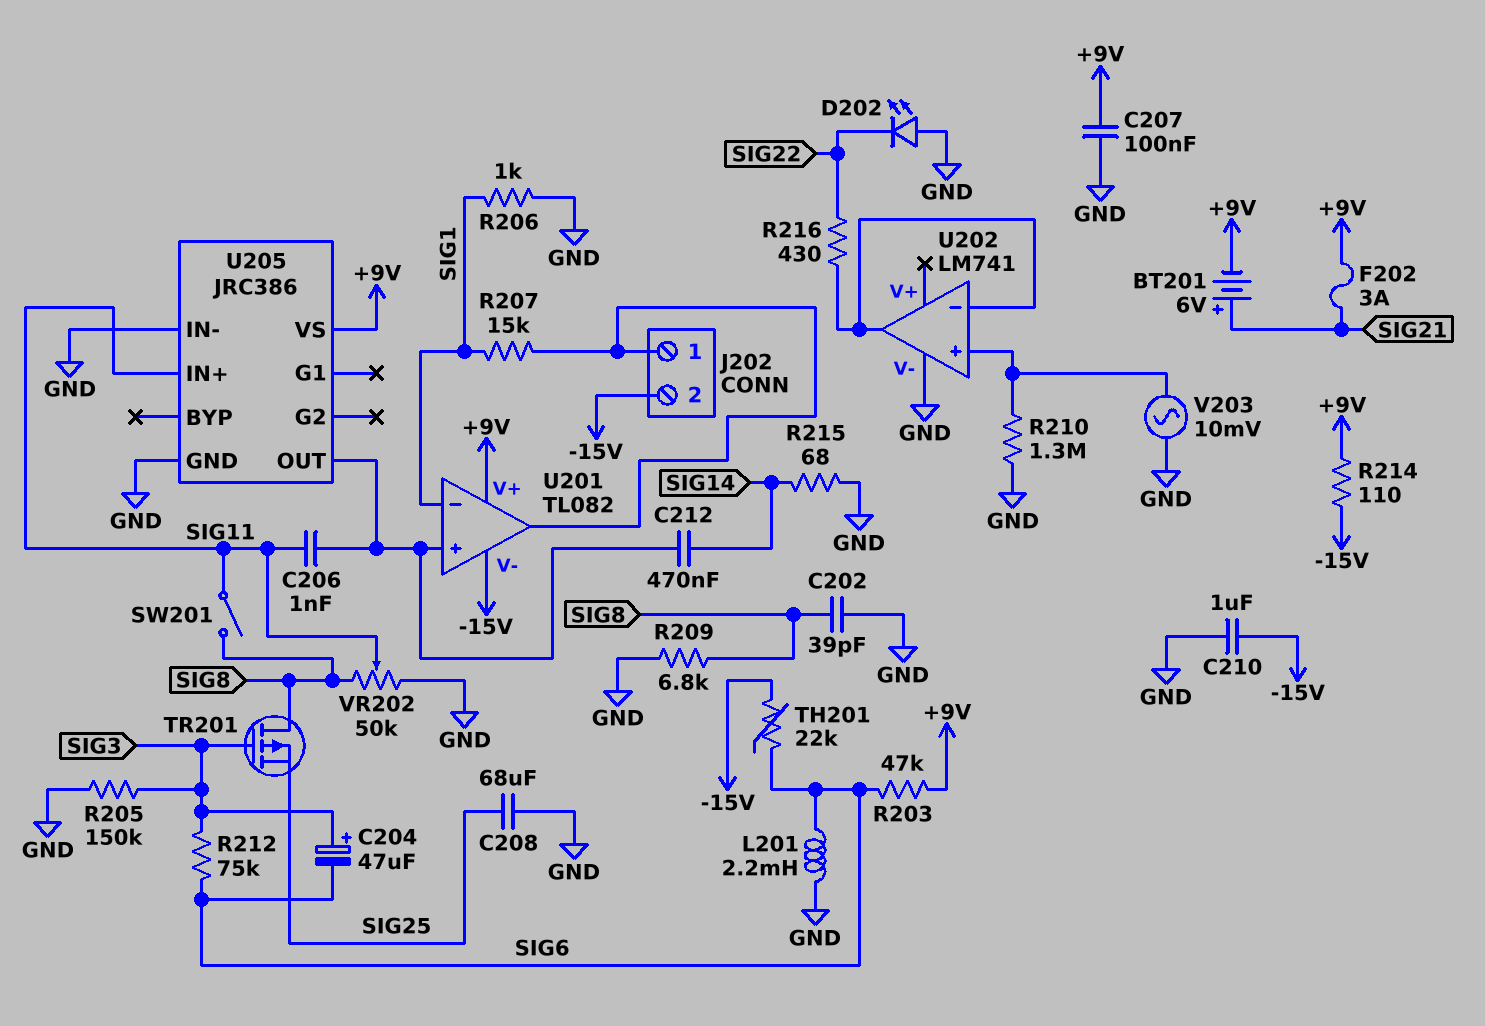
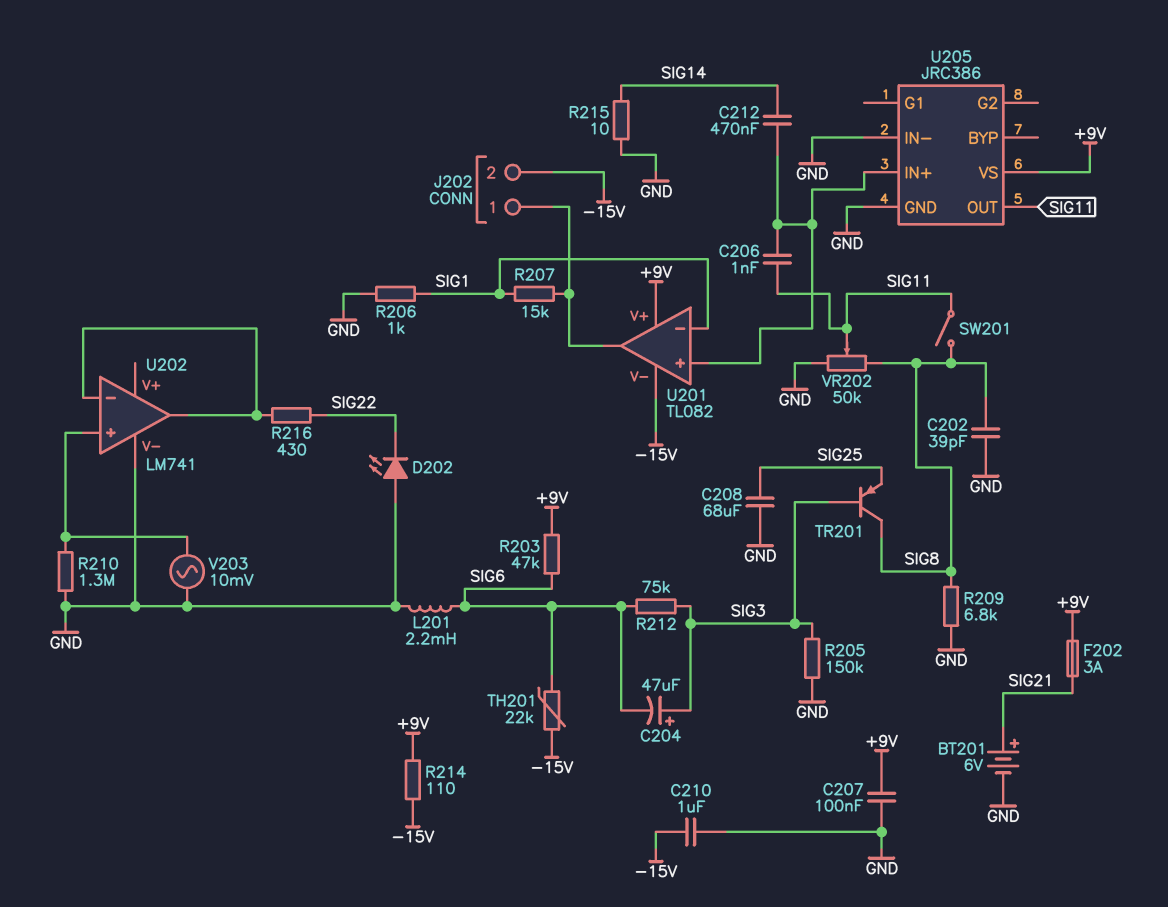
BT201: 6V (plus SIG21, minus +9V) -> 6V (plus SIG21, minus GND)
R215: 68 (GND, SIG14) -> 10 (GND, SIG14)
TR201: PMOS (G SIG3, D SIG8, S SIG25) -> PNP (B SIG3, C SIG8, E SIG25)
U205 pin IN+: SIG11 -> U201/in+
U205 pin OUT: U201/in+ -> SIG11

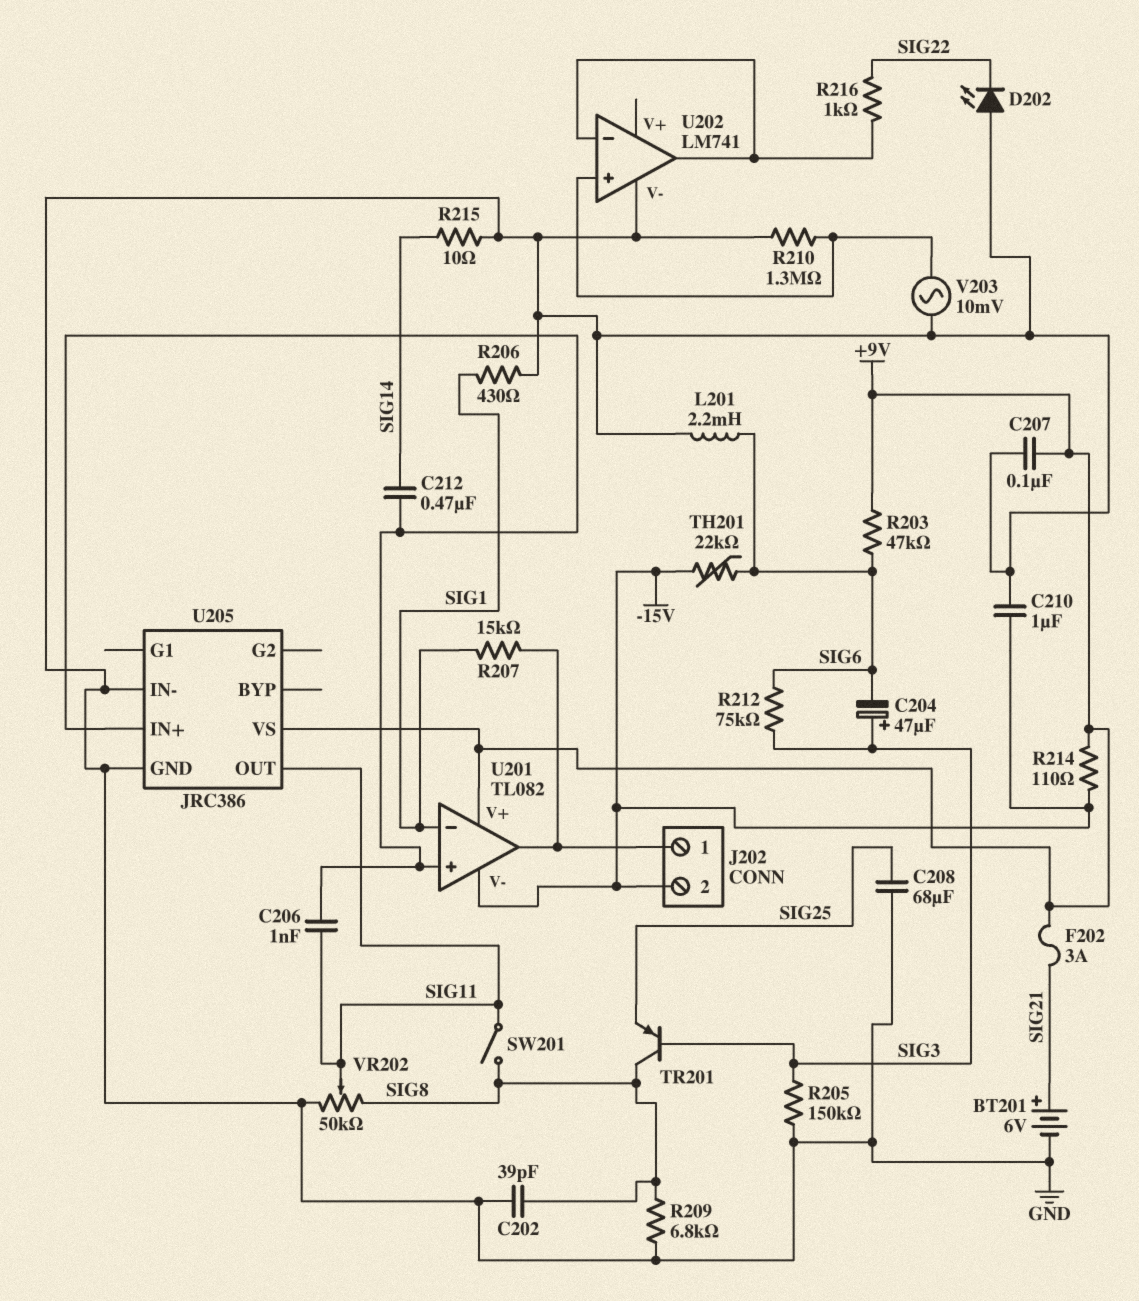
R206: 1k (GND, SIG1) -> 430 (GND, SIG1)
R216: 430 (SIG22, U202/in-) -> 1k (SIG22, U202/in-)

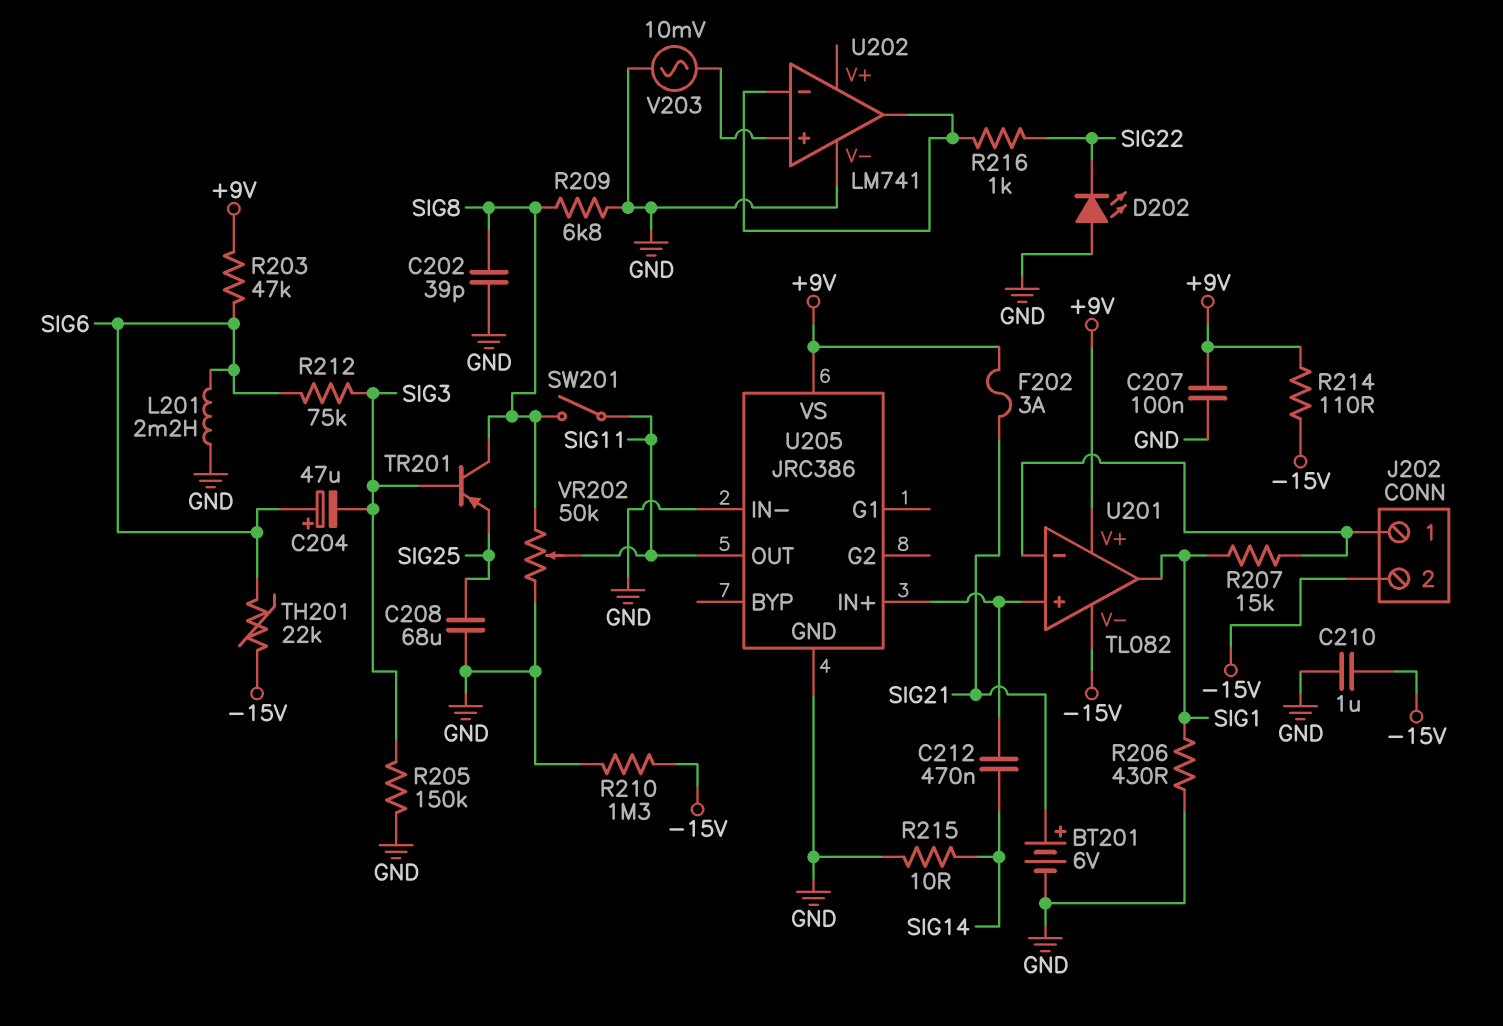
C204: 47uF (plus SIG3, minus SIG6) -> 47uF (plus SIG6, minus SIG3)
C206: 1nF (SIG11, U201/in+) -> none
R210: 1.3M (GND, U202/in+) -> 1.3M (-15V, GND)
U201 pin in-: SIG1 -> J202/1
U201 pin out: J202/1 -> SIG1

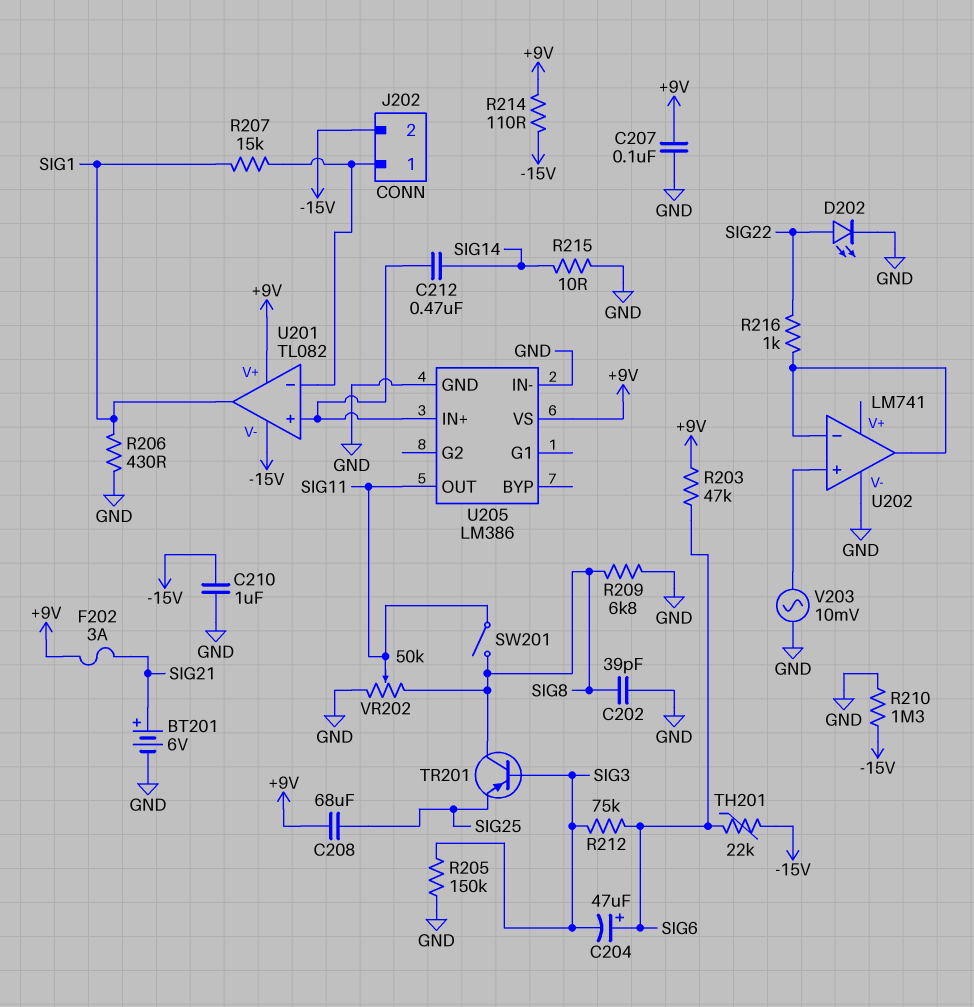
C208: 68uF (GND, SIG25) -> 68uF (+9V, SIG25)
D202: LED (A GND, K SIG22) -> LED (A SIG22, K GND)
L201: 2.2mH (GND, SIG6) -> none
U205: JRC386 -> LM386

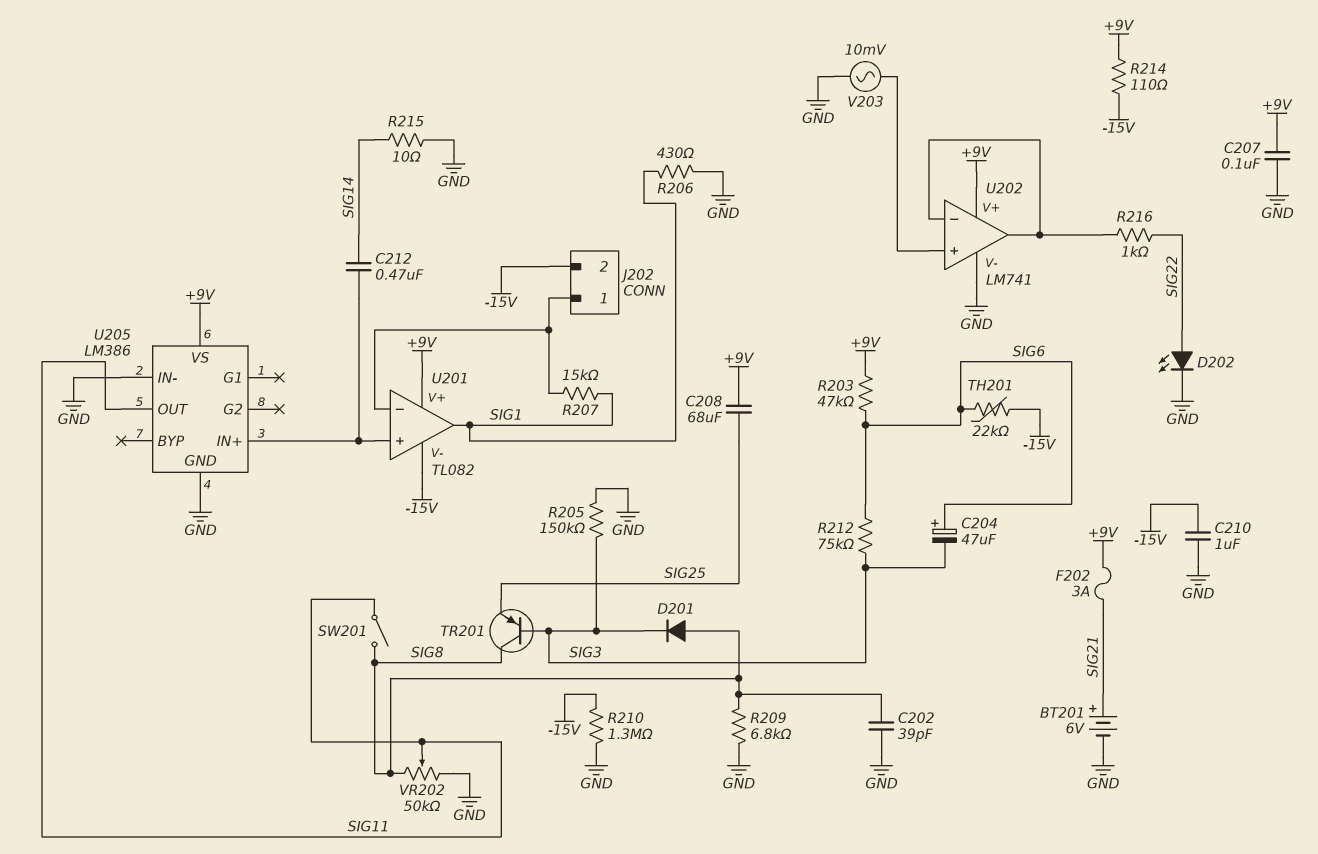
D201: none -> diode (A SIG8, K SIG3)
U202 pin V+: none -> +9V

